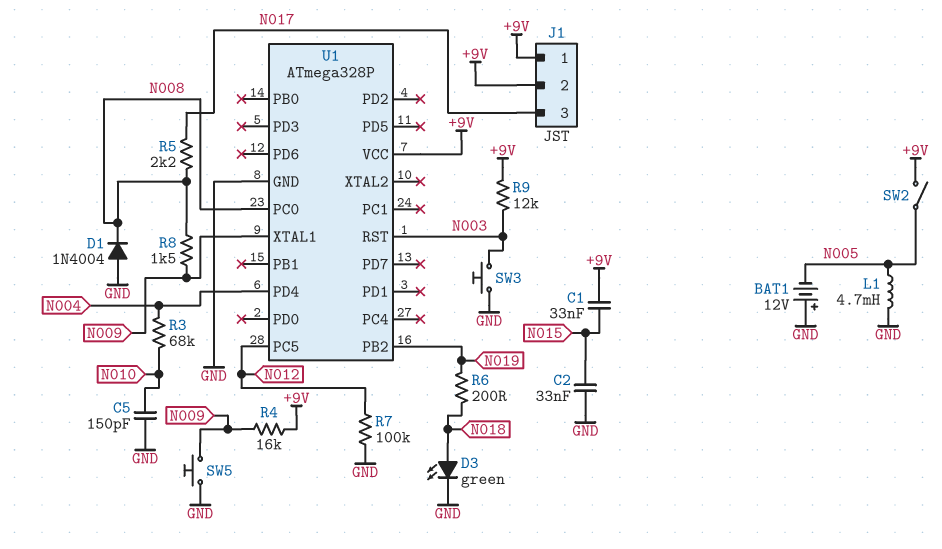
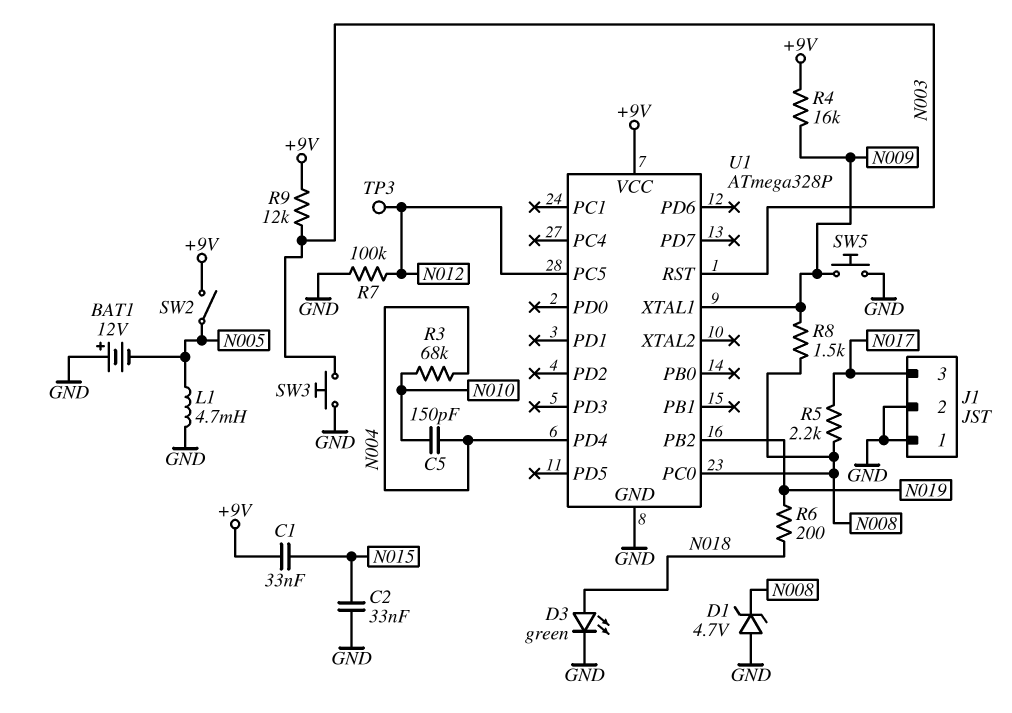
C5: 150pF (GND, N010) -> 150pF (N004, N010)
D1: diode 1N4004 (A GND, K N008) -> zener 4.7V (A GND, K N008)
J1 pin 1: +9V -> GND
J1 pin 2: +9V -> GND
TP3: none -> test point (N012)

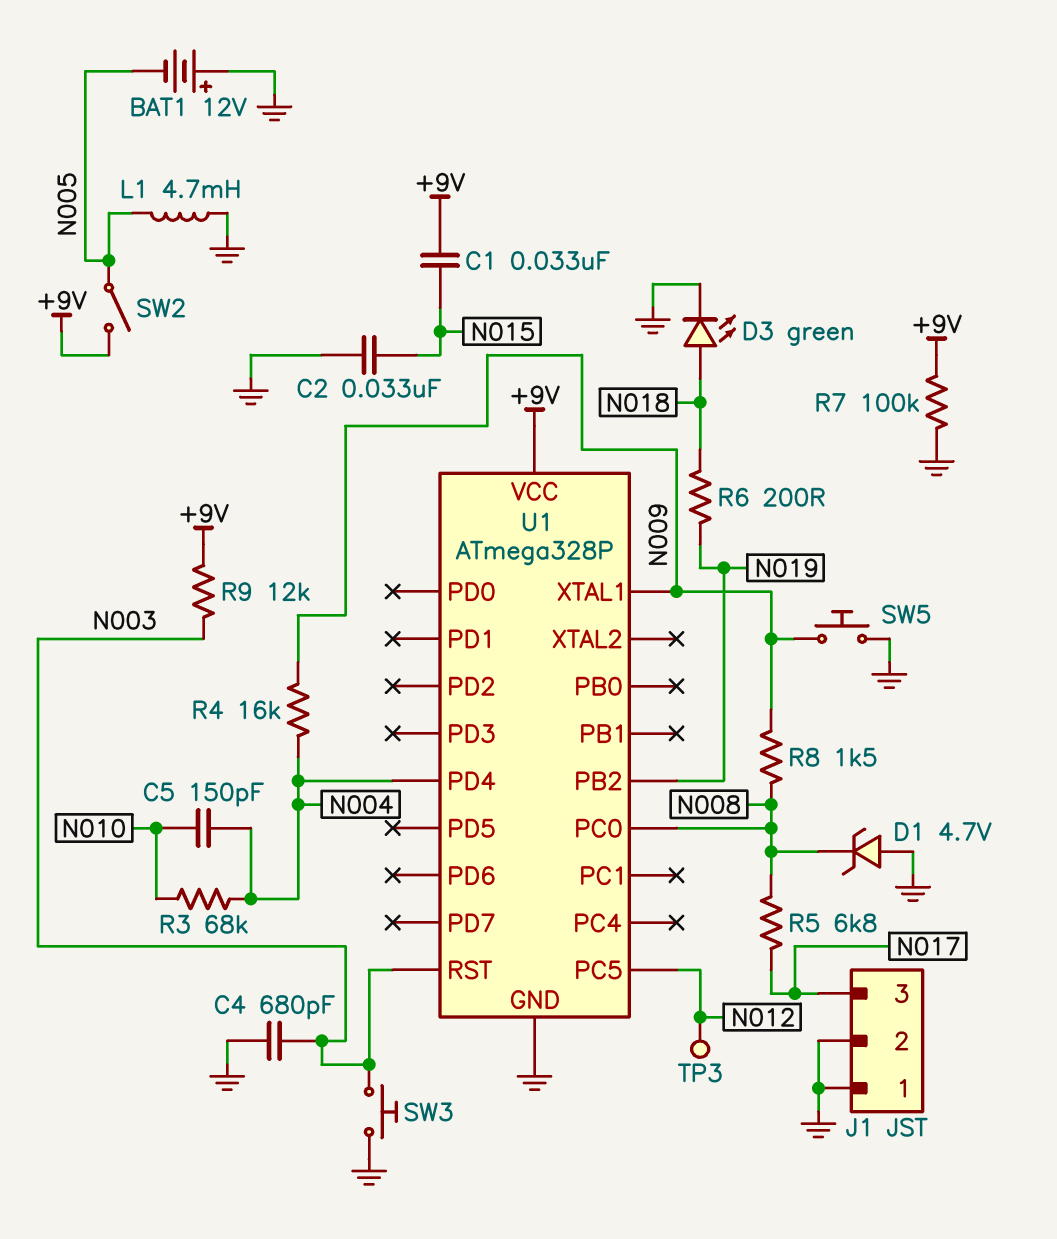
C4: none -> 680pF (GND, N003)
R4: 16k (+9V, N009) -> 16k (N004, N009)
R5: 2.2k (N008, N017) -> 6.8k (N008, N017)
R7: 100k (GND, N012) -> 100k (+9V, GND)

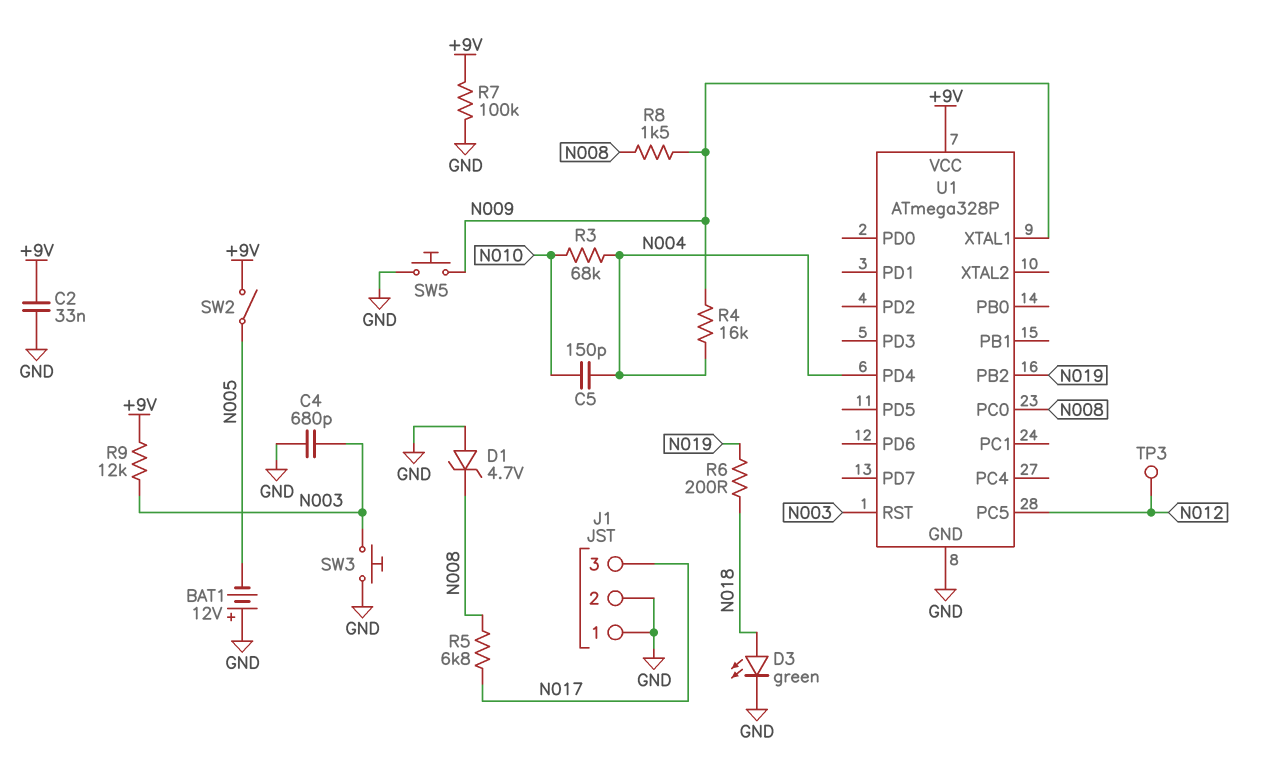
C1: 33nF (+9V, N015) -> none
C2: 33nF (GND, N015) -> 33nF (+9V, GND)
L1: 4.7mH (GND, N005) -> none

